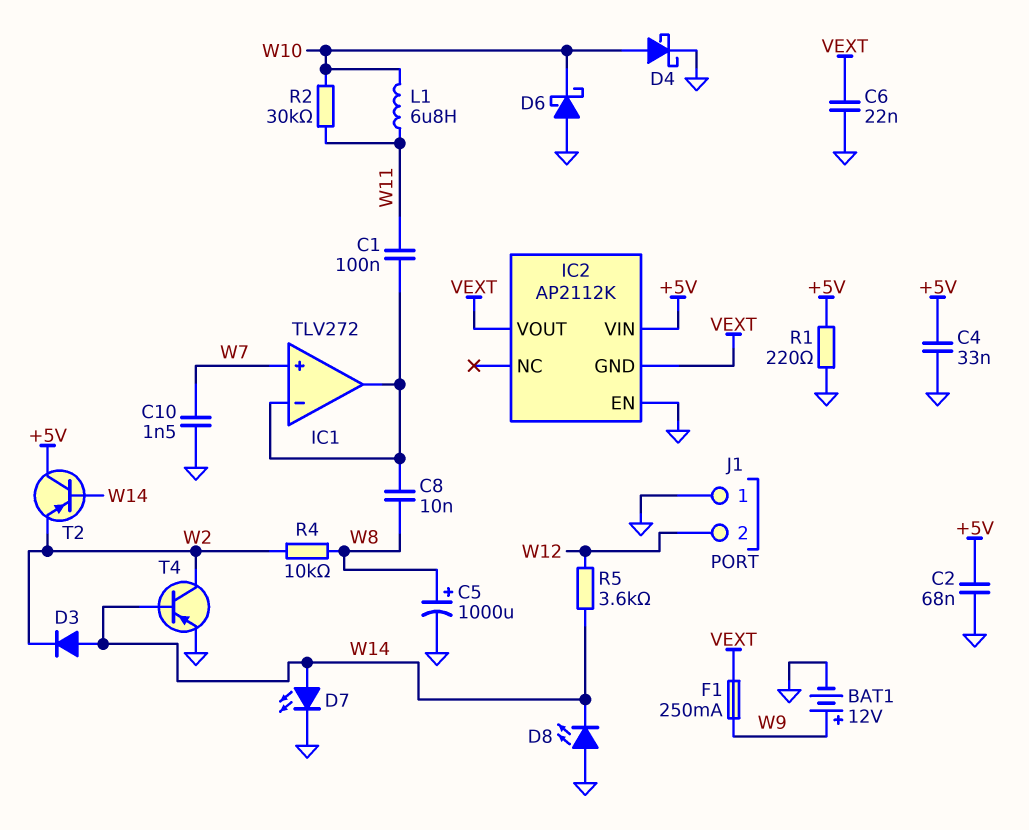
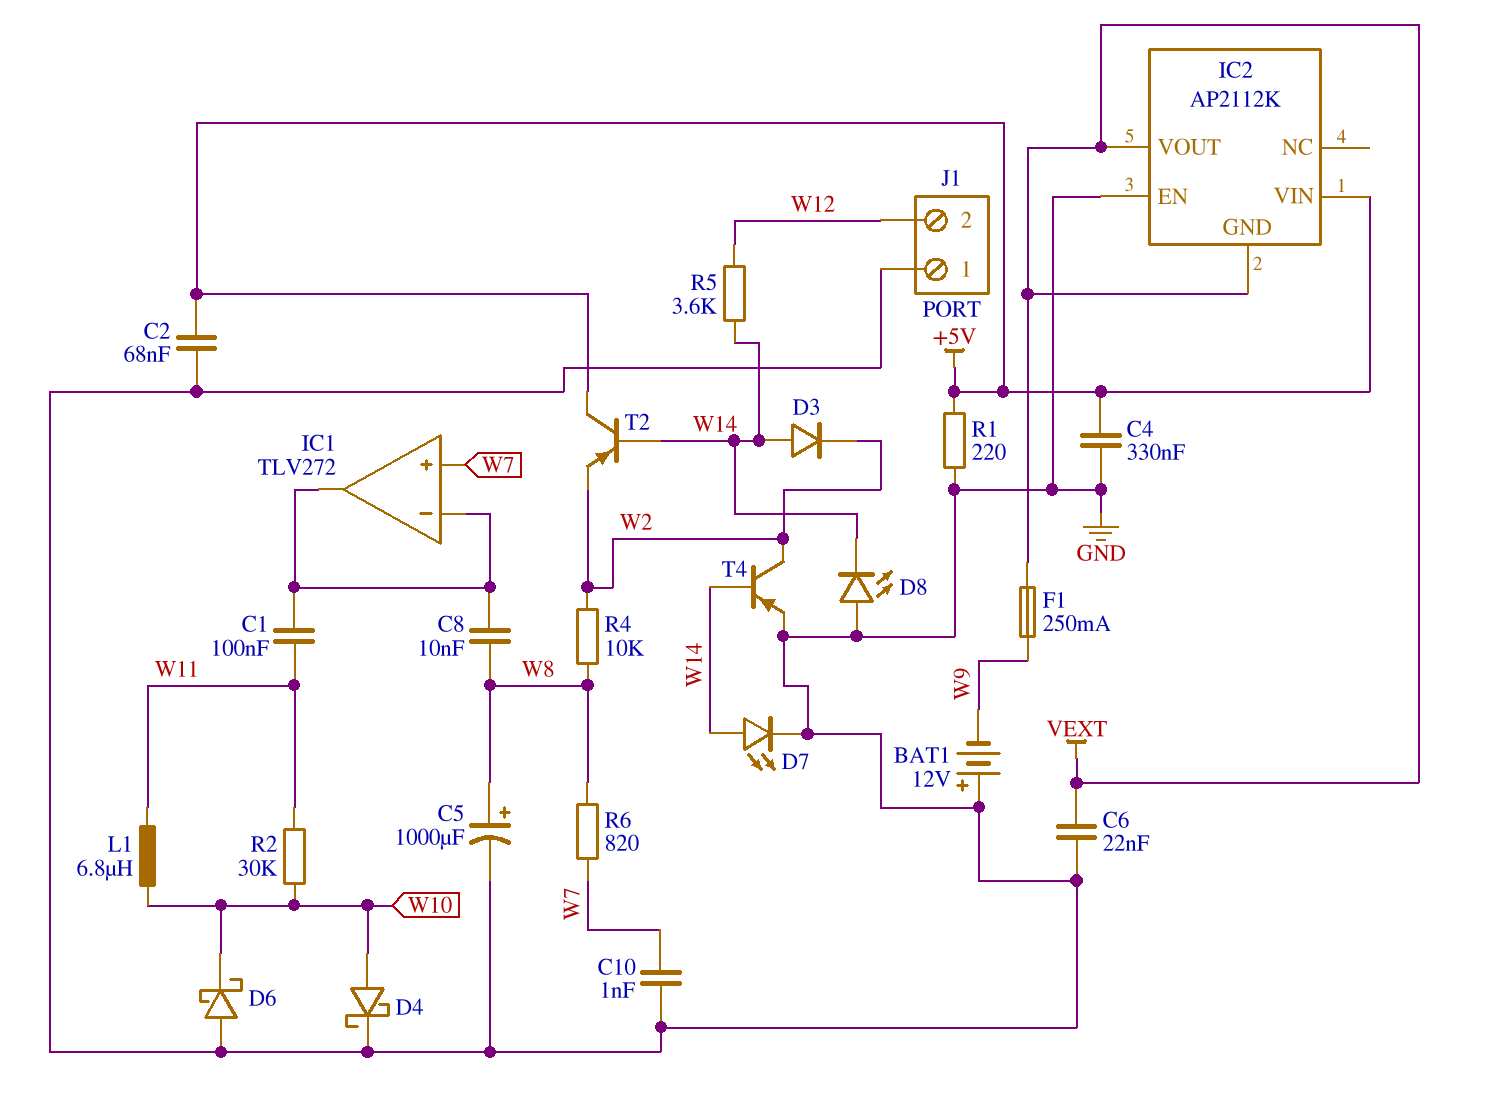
BAT1: 12V (plus W9, minus GND) -> 12V (plus GND, minus W9)
C4: 33nF (+5V, GND) -> 330nF (+5V, GND)
C10: 1.5nF (GND, W7) -> 1nF (GND, W7)
R6: none -> 820 (W7, W8)

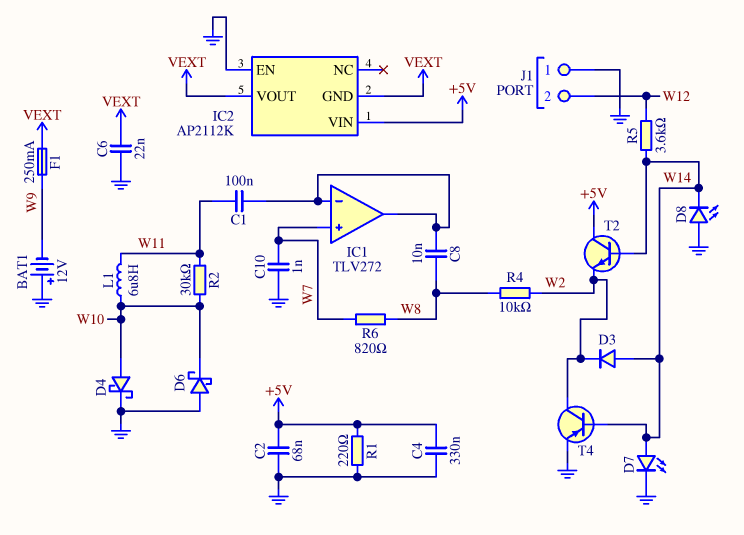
C5: 1000uF (plus W8, minus GND) -> none
T2: PNP (B W14, C +5V, E W2) -> NPN (B W14, C +5V, E W2)

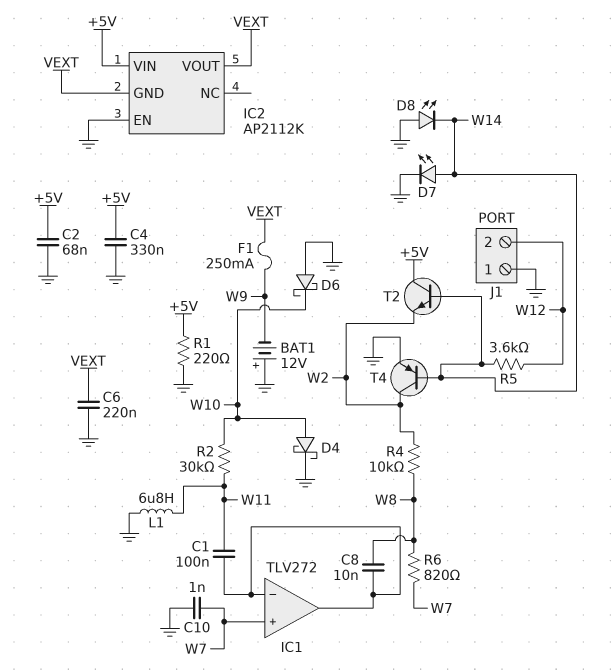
C6: 22nF (GND, VEXT) -> 220nF (GND, VEXT)
D3: diode (A W14, K W2) -> none
L1: 6.8uH (W10, W11) -> 6.8uH (GND, W11)

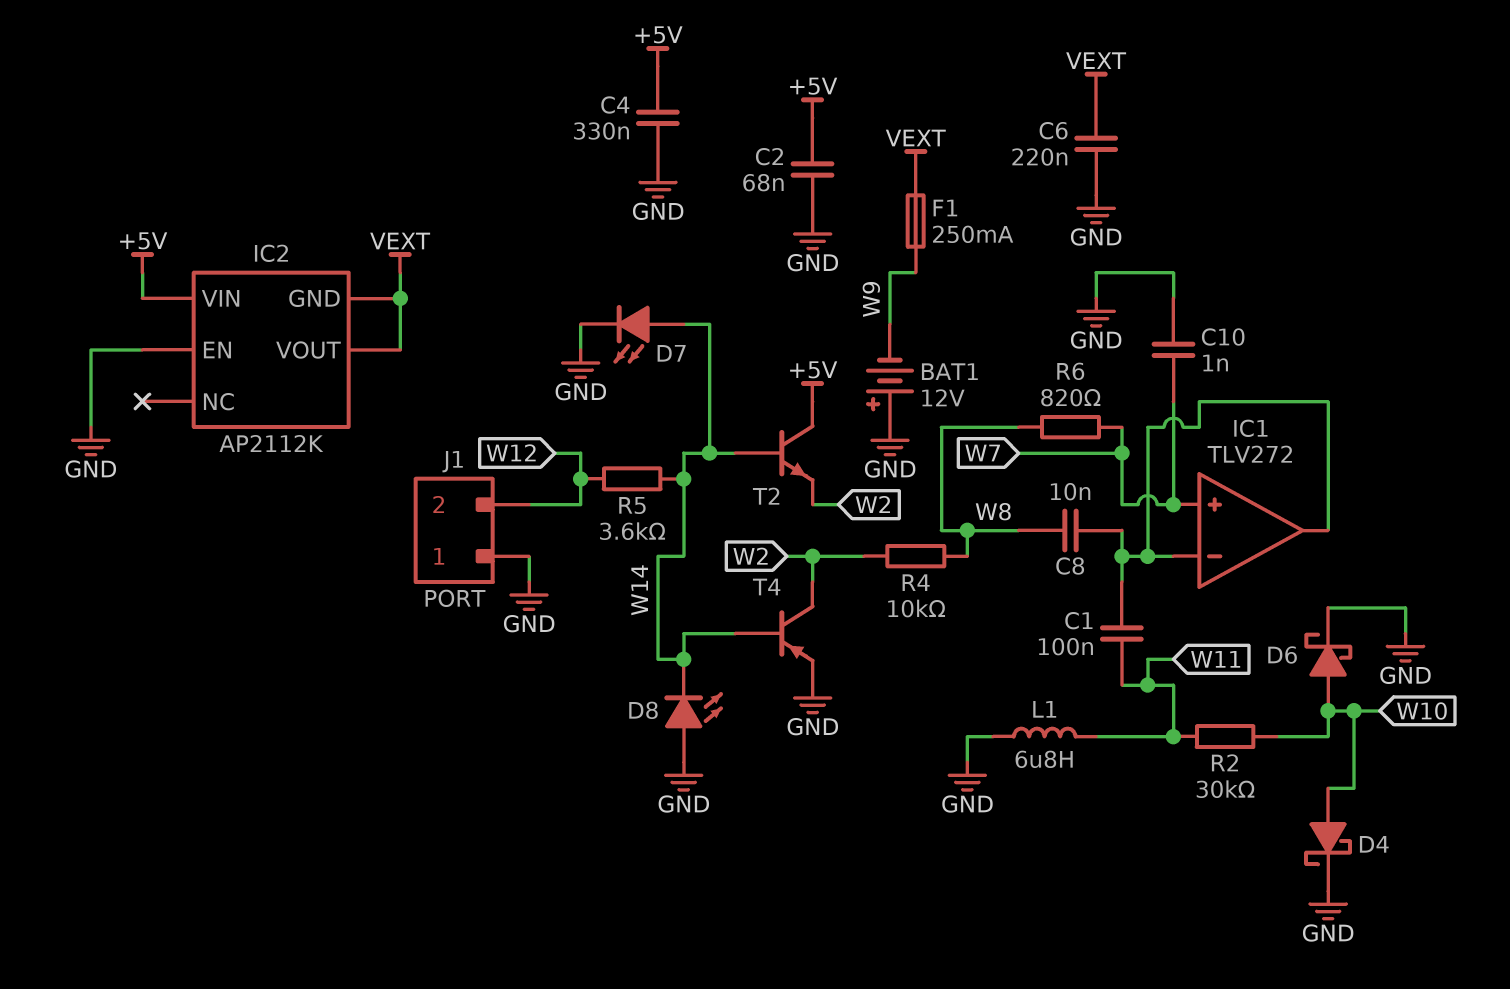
D6: schottky (A GND, K W10) -> schottky (A W10, K GND)
R1: 220 (+5V, GND) -> none

